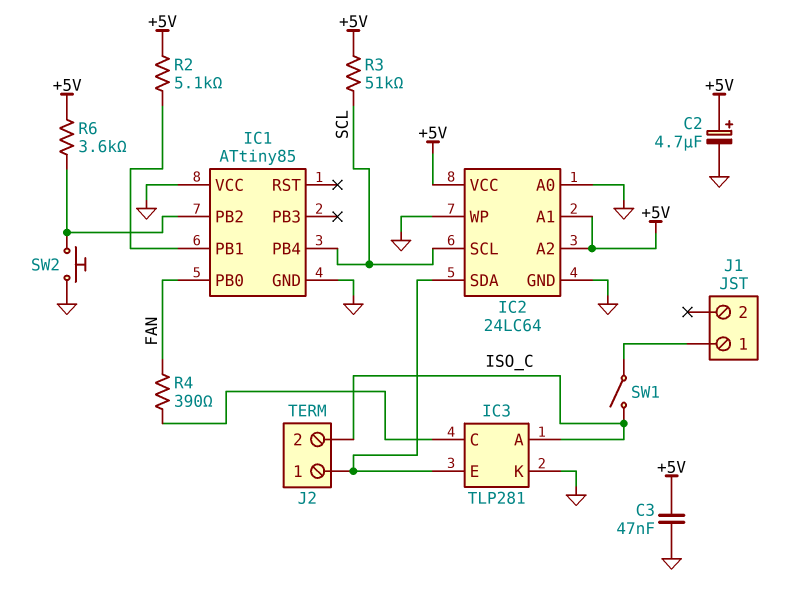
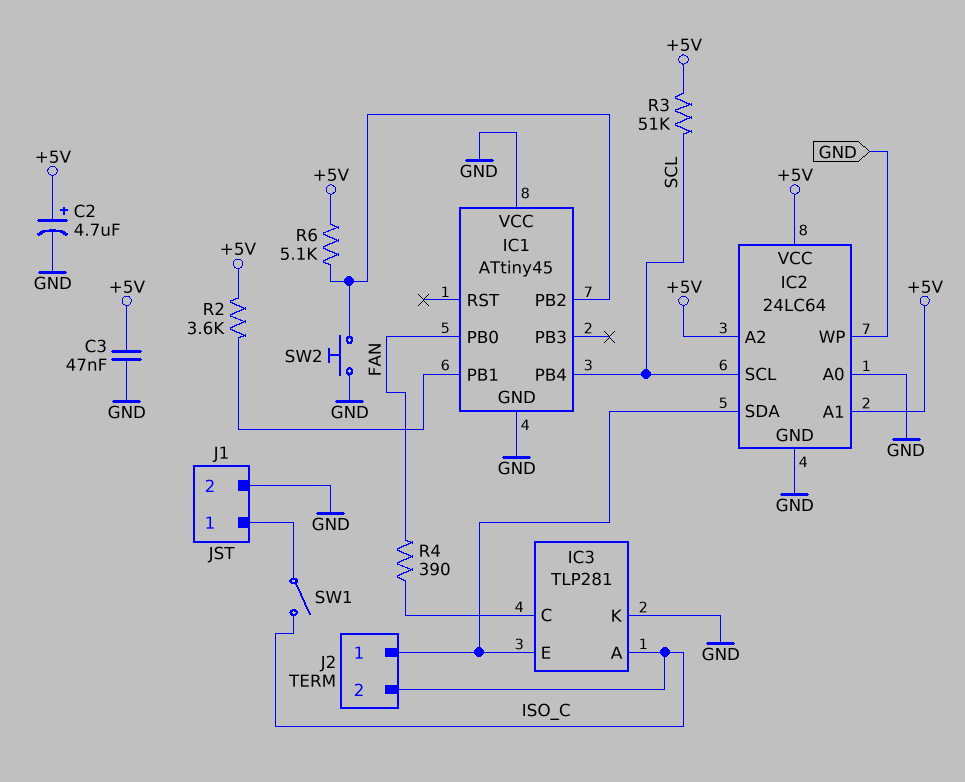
IC1: ATtiny85 -> ATtiny45
J1 pin 2: none -> GND
R2: 5.1k (+5V, IC1/PB1) -> 3.6k (+5V, IC1/PB1)
R6: 3.6k (+5V, IC1/PB2) -> 5.1k (+5V, IC1/PB2)

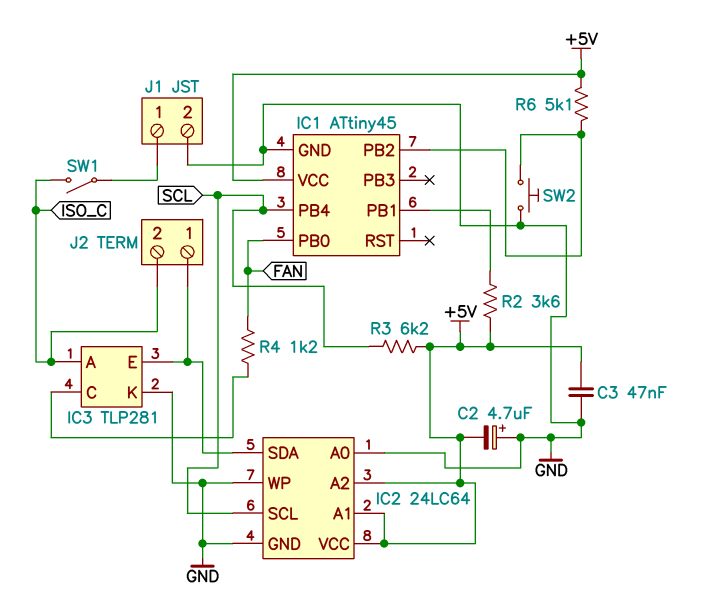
C2: 4.7uF (plus +5V, minus GND) -> 4.7uF (plus GND, minus +5V)
IC1 pin VCC: GND -> +5V
R3: 51k (+5V, SCL) -> 6.2k (+5V, SCL)
R4: 390 (FAN, IC3/C) -> 1.2k (FAN, IC3/C)

